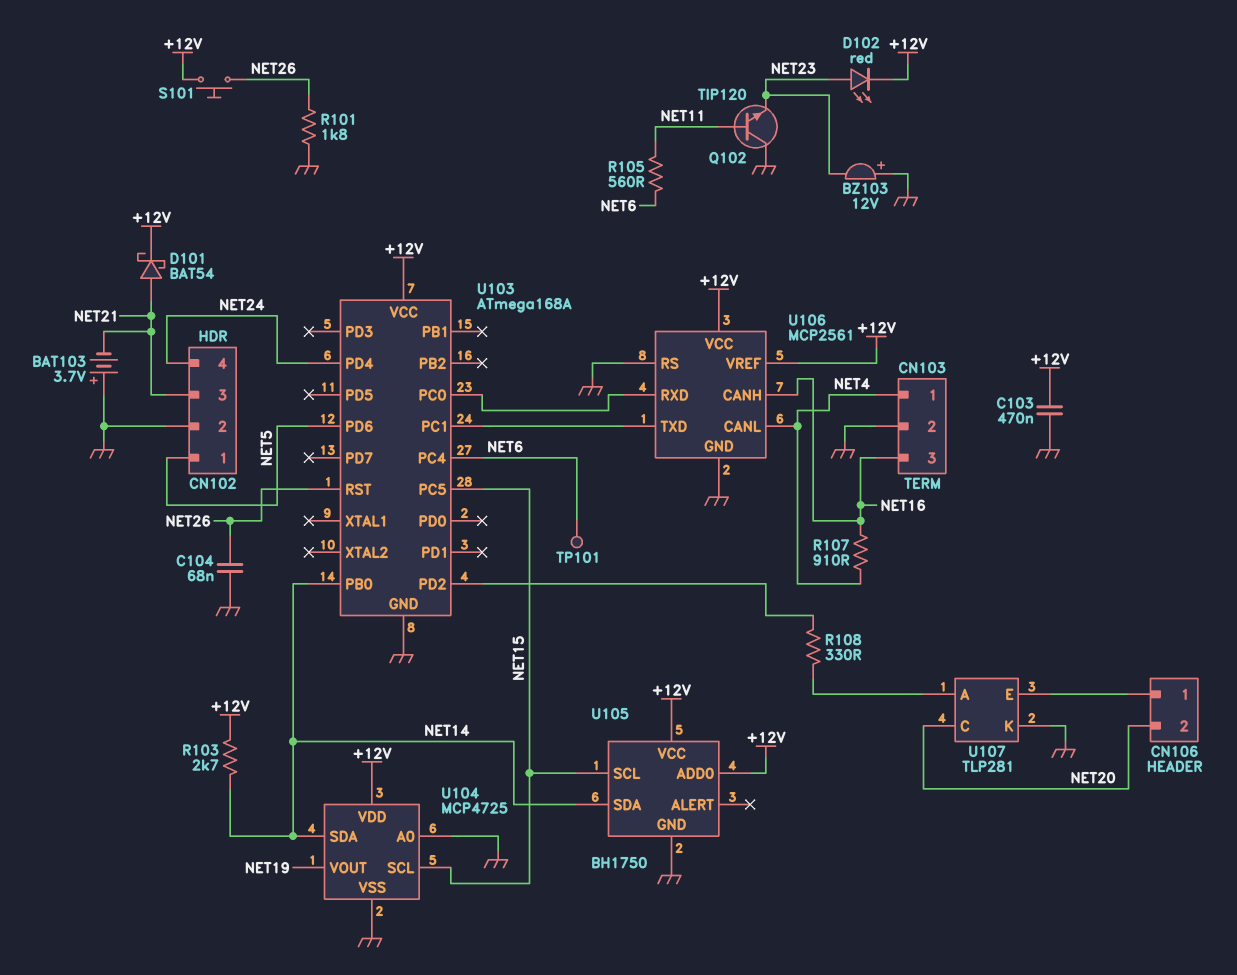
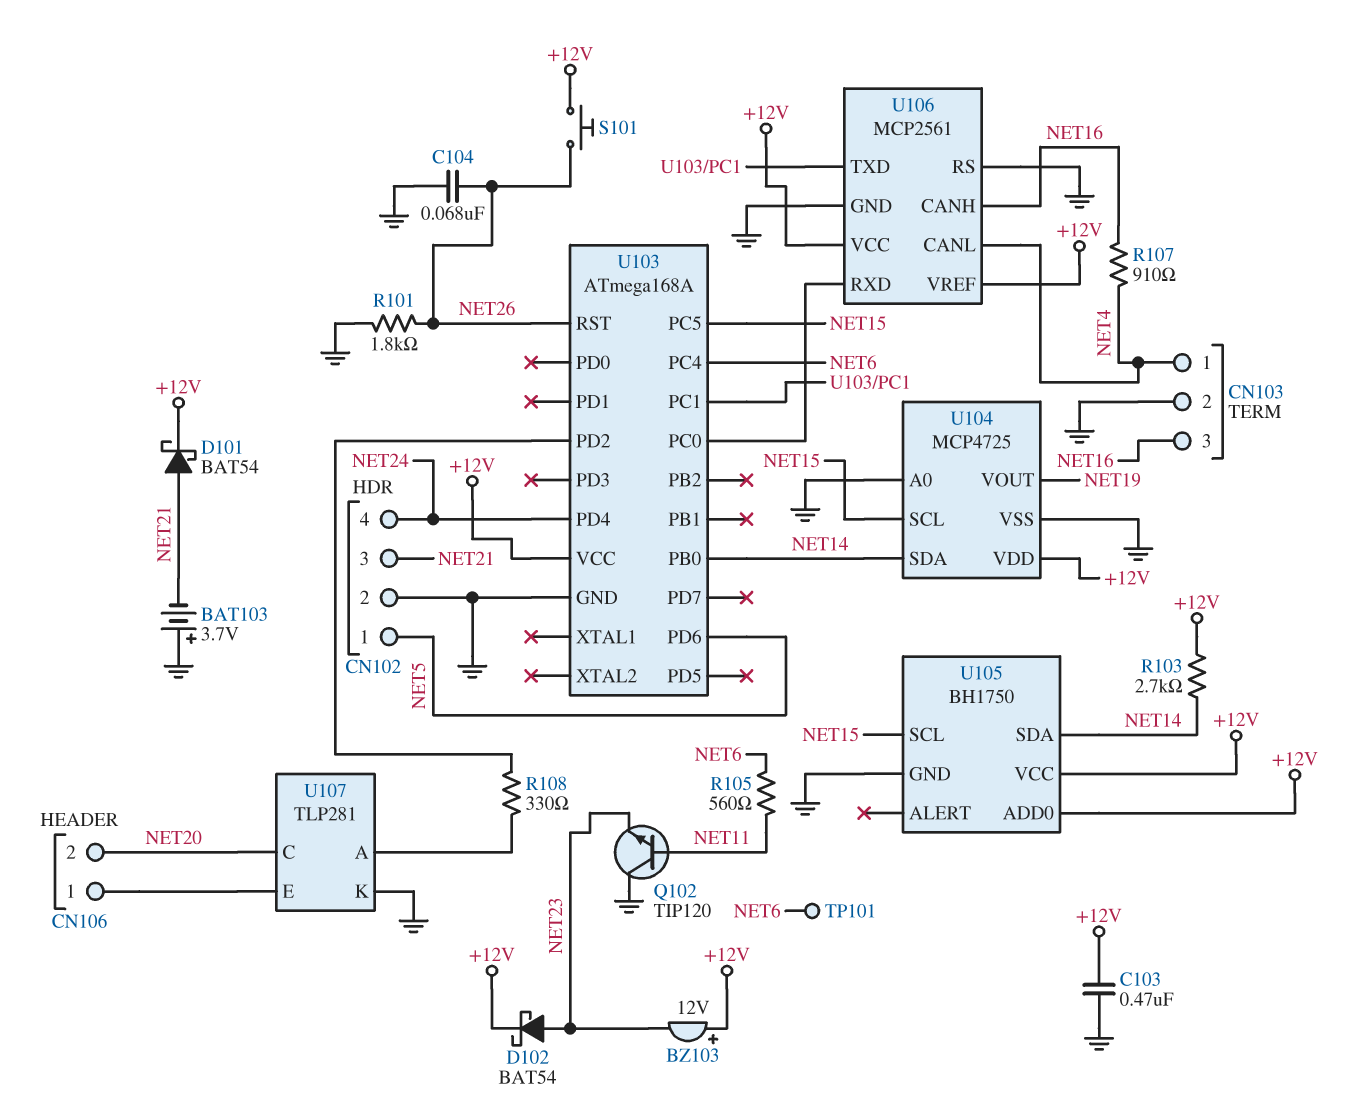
BZ103: buzzer 12V (plus GND, minus NET23) -> buzzer 12V (plus +12V, minus NET23)
D102: LED red (A NET23, K +12V) -> schottky BAT54 (A NET23, K +12V)

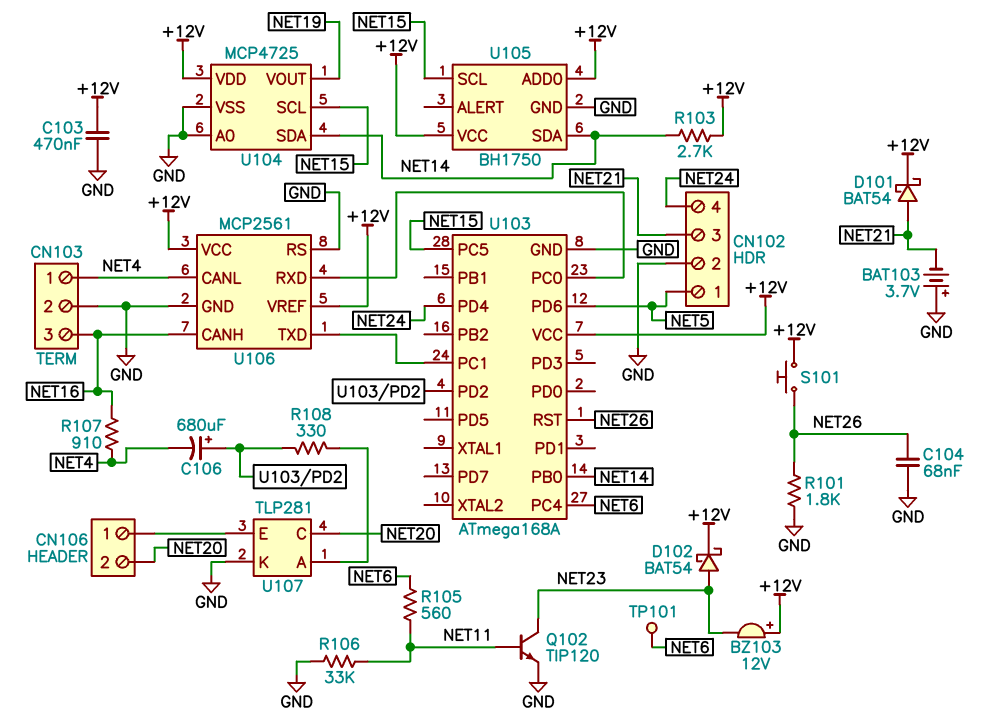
C106: none -> 680uF (plus U103/PD2, minus NET4)
Q102: NPN TIP120 (B NET11, C GND, E NET23) -> NPN TIP120 (B NET11, C NET23, E GND)
R106: none -> 33k (GND, NET11)

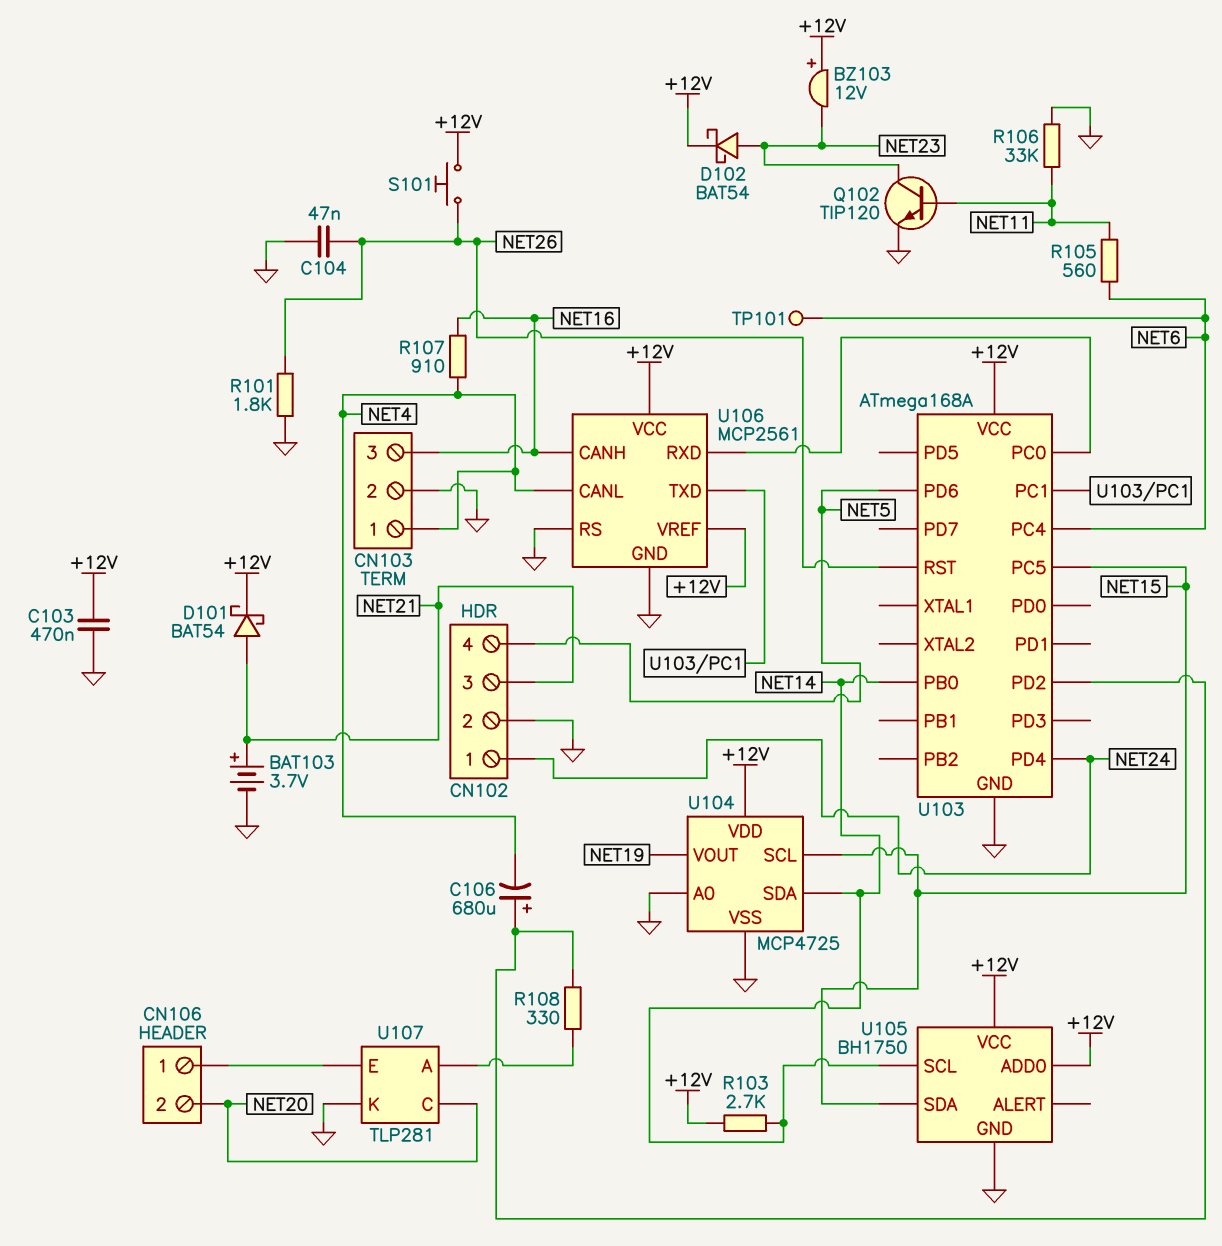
BAT103: 3.7V (plus GND, minus NET21) -> 3.7V (plus NET21, minus GND)
C104: 68nF (GND, NET26) -> 47nF (GND, NET26)
CN102 pin 1: NET5 -> NET24
CN102 pin 4: NET24 -> NET5
U105 pin SCL: NET15 -> NET14
U105 pin SDA: NET14 -> NET15

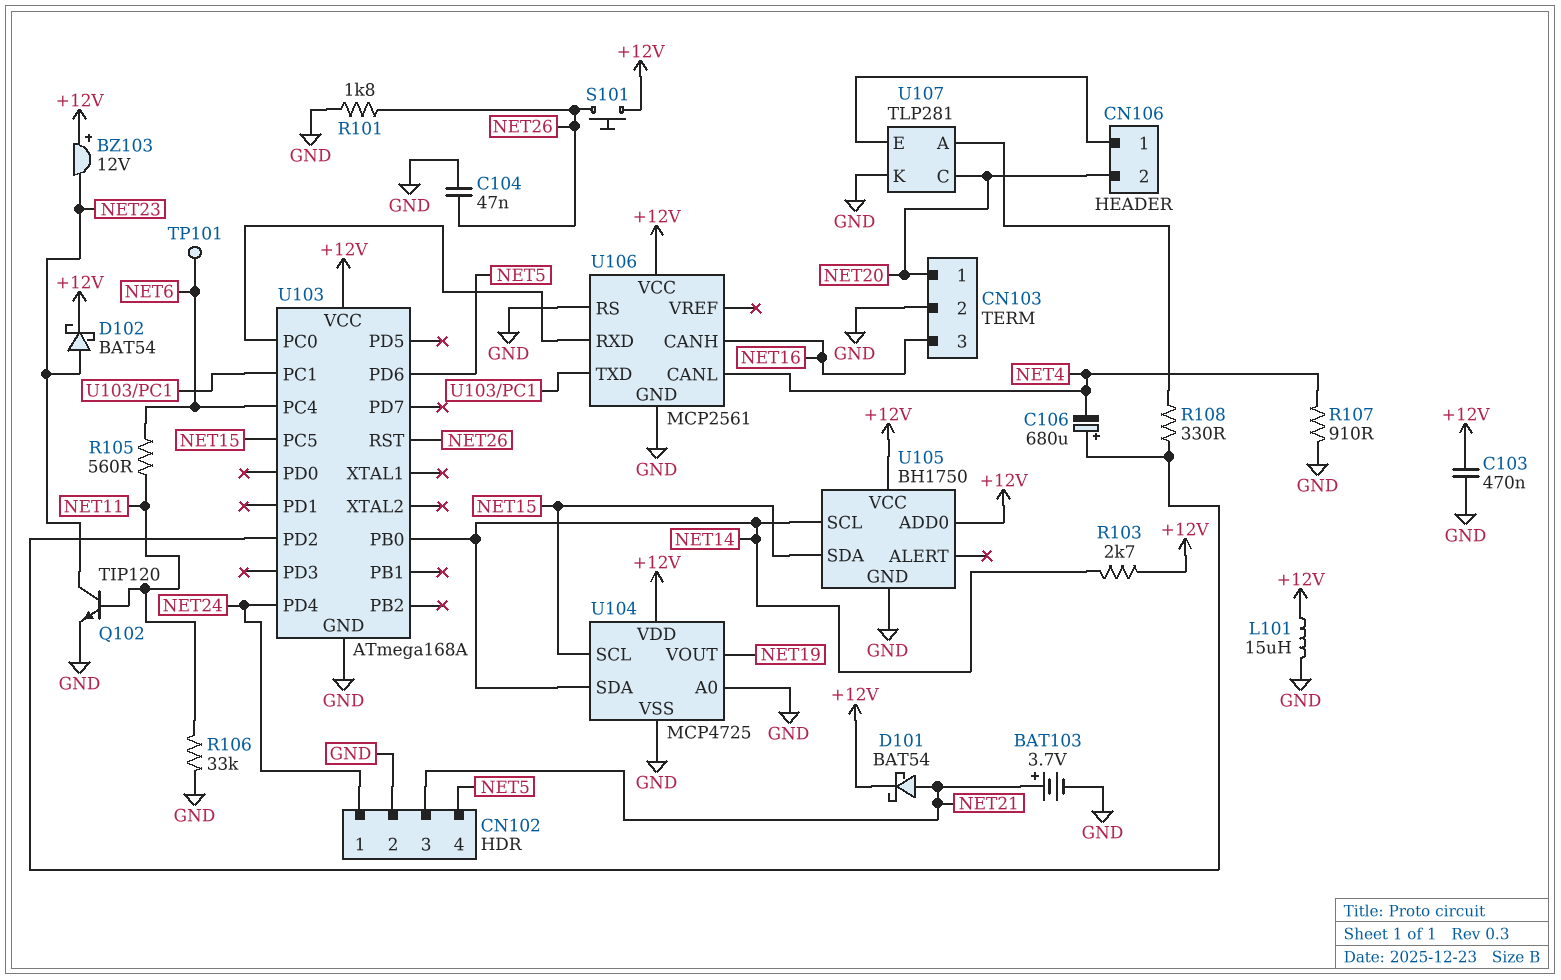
CN103 pin 1: NET4 -> NET20
L101: none -> 15uH (+12V, GND)
R107: 910 (NET4, NET16) -> 910 (GND, NET4)
U106 pin VREF: +12V -> none

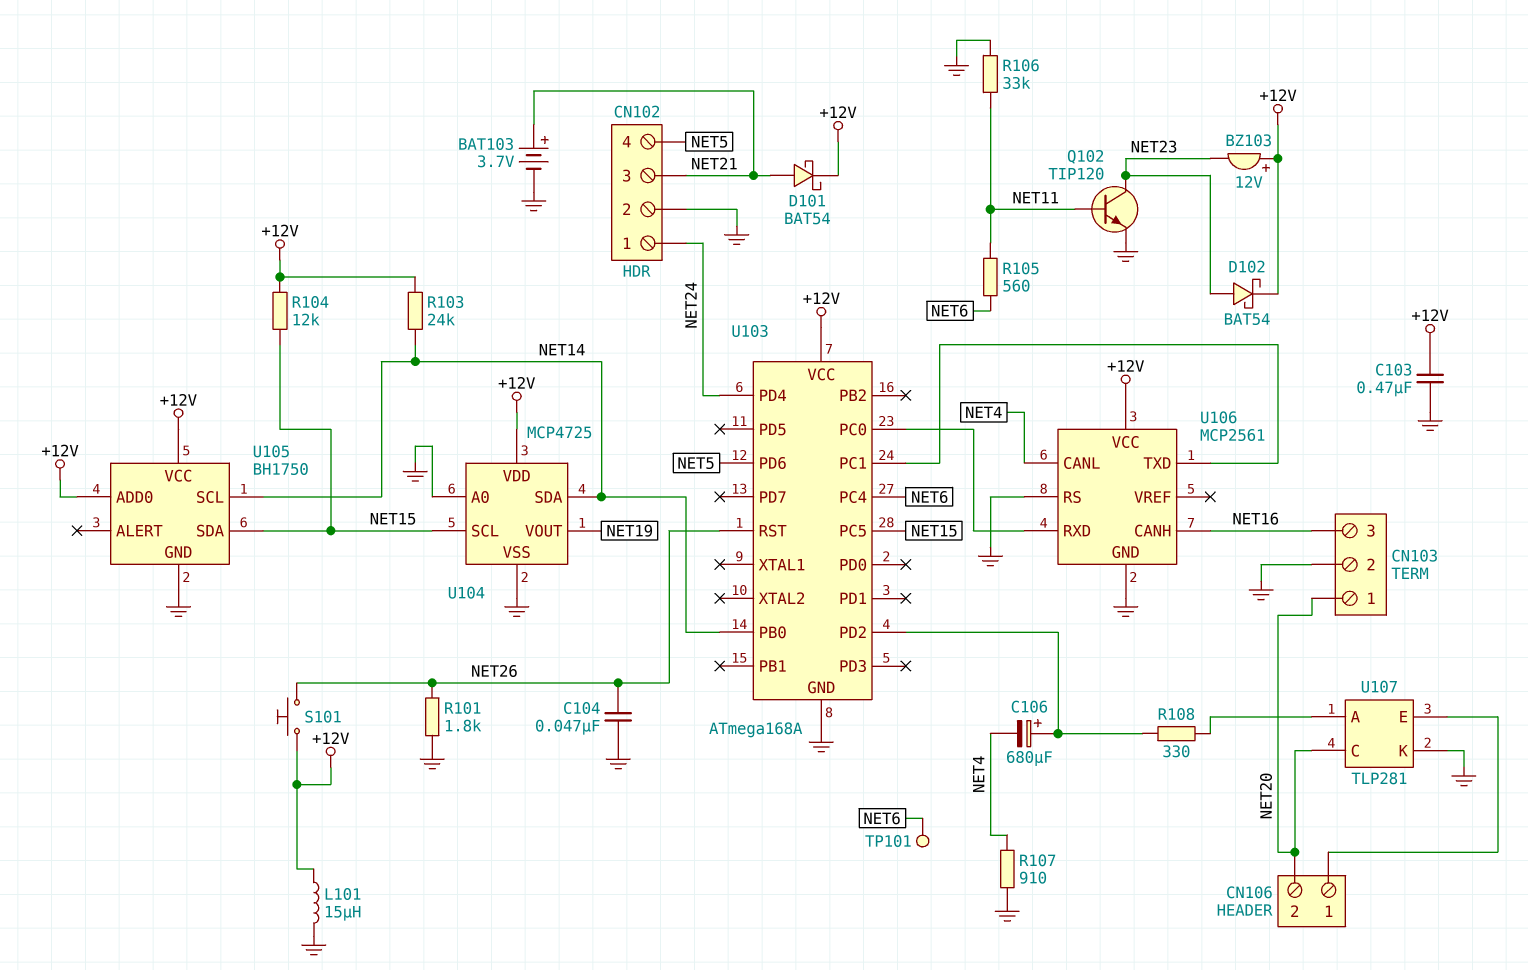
R103: 2.7k (+12V, NET14) -> 24k (+12V, NET14)
R104: none -> 12k (+12V, NET15)

